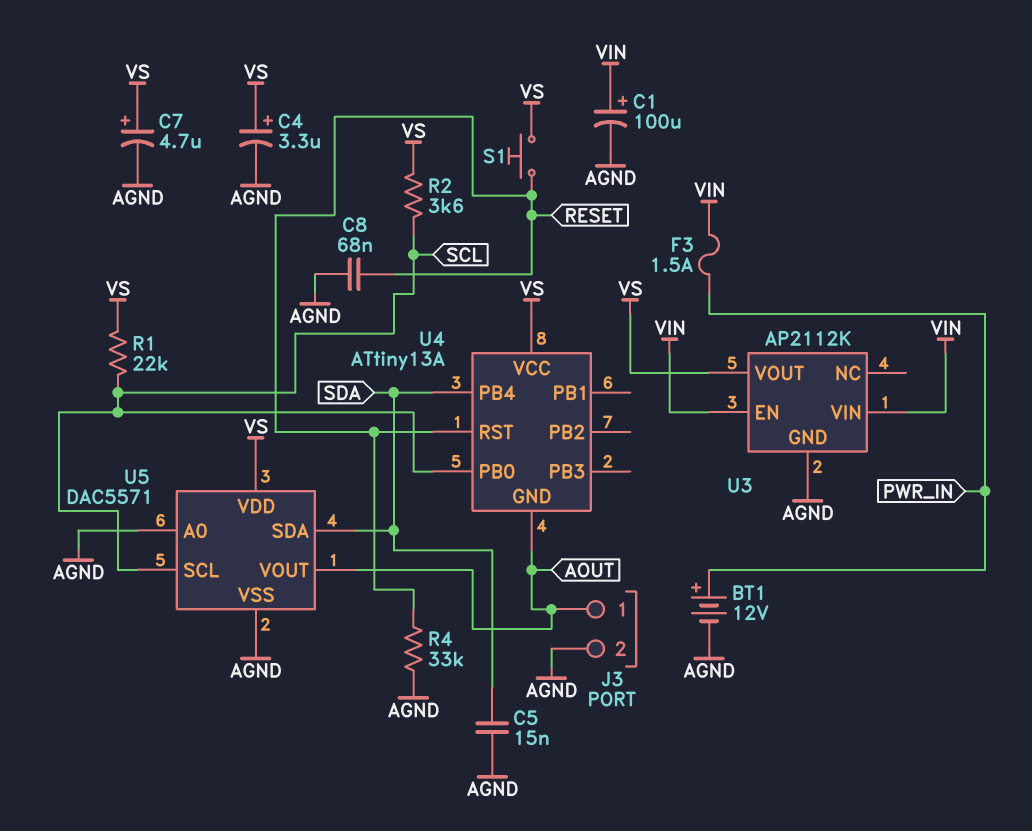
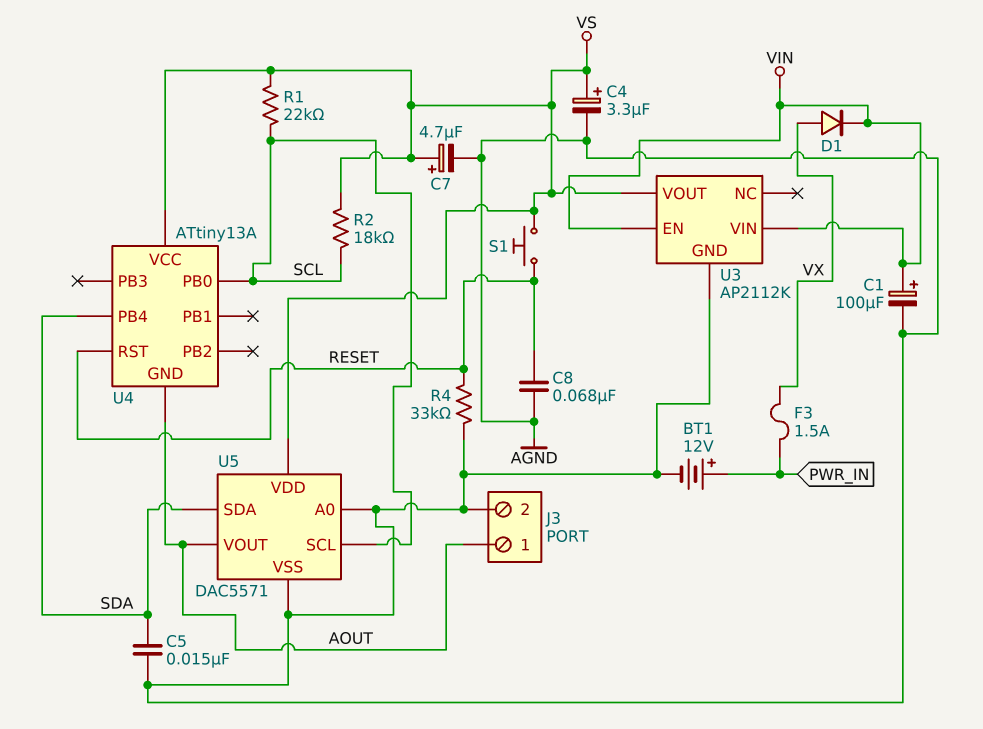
D1: none -> diode (A VX, K VIN)
F3: 1.5A (PWR_IN, VIN) -> 1.5A (PWR_IN, VX)
R2: 3.6k (SCL, VS) -> 18k (SCL, VS)

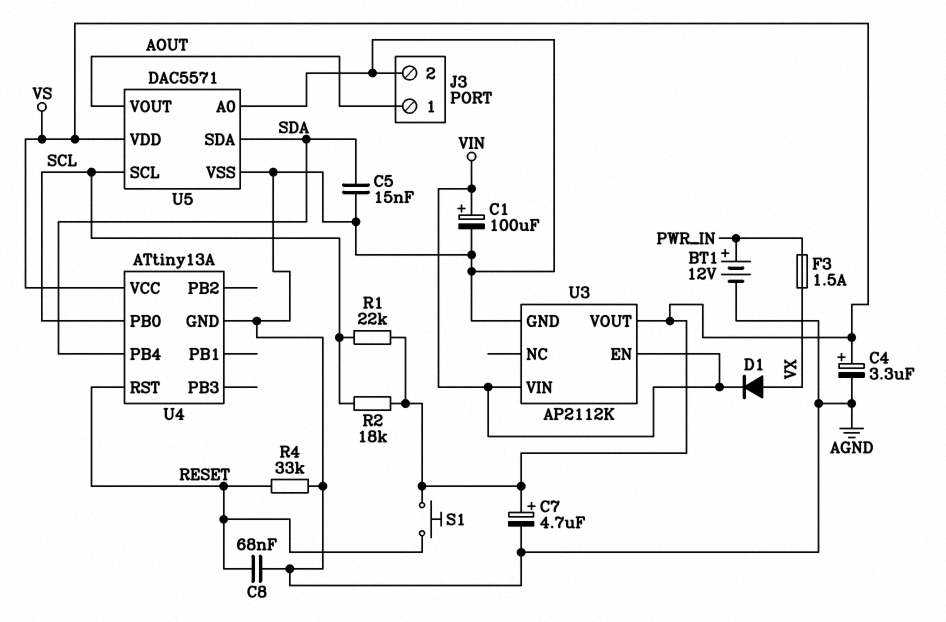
U4 pin GND: AOUT -> AGND

